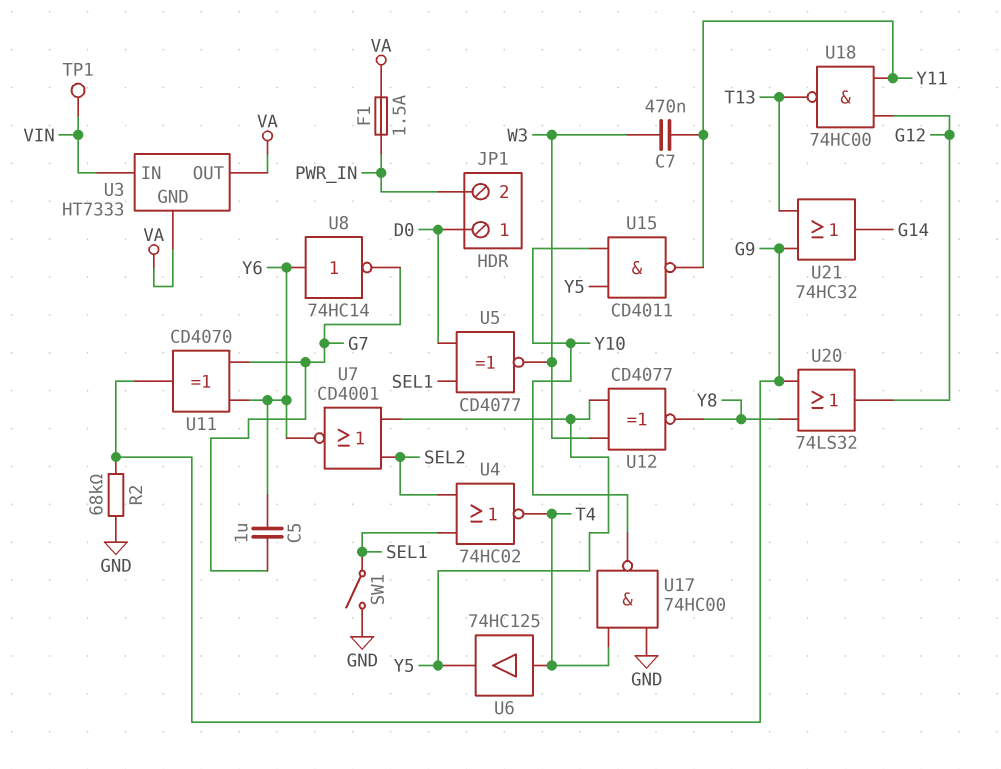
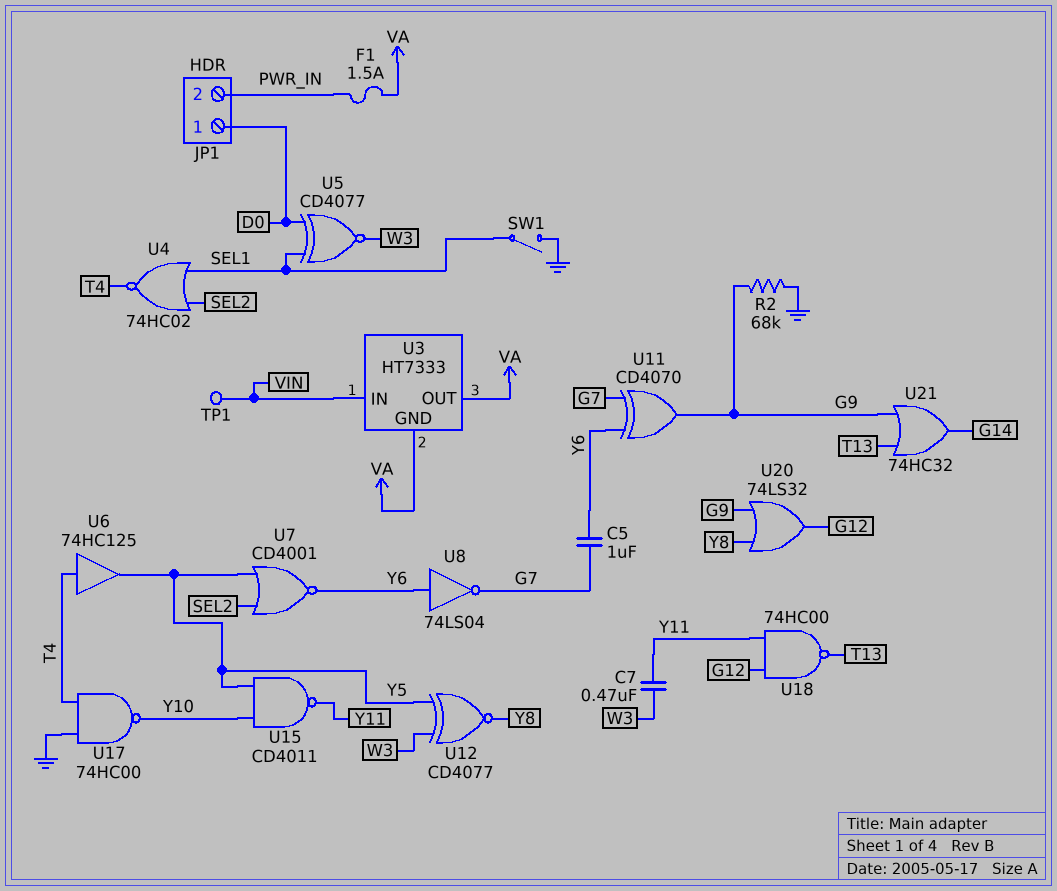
U8: NOT 74HC14 (in Y6, out G7) -> NOT 74LS04 (in Y6, out G7)

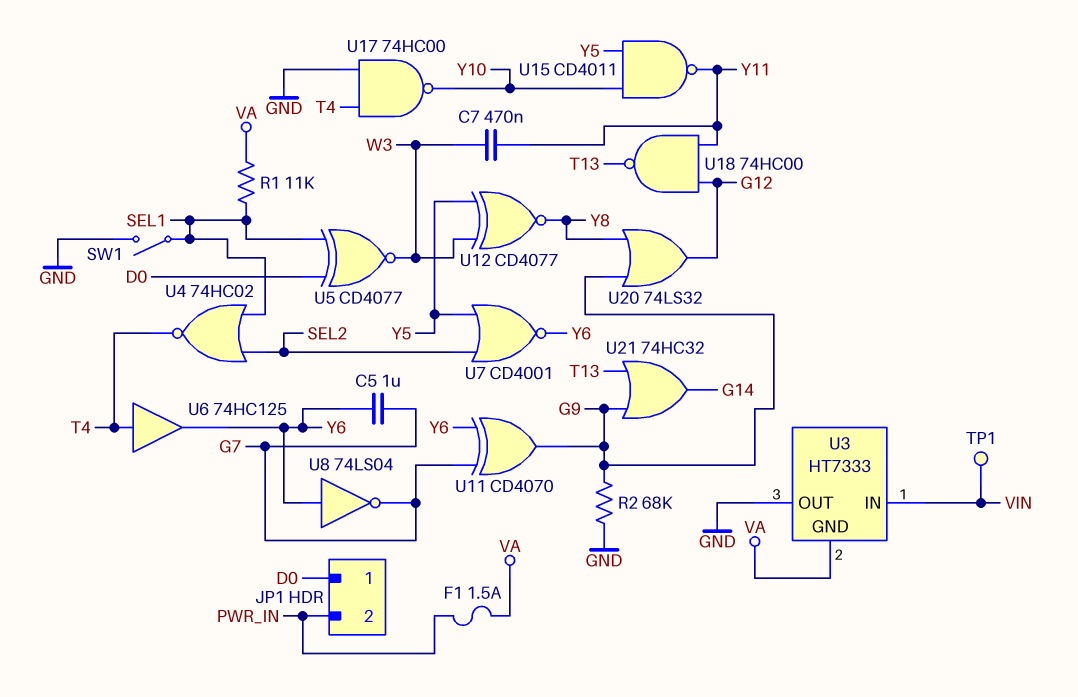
R1: none -> 11k (SEL1, VA)
U3 pin OUT: VA -> GND
U6: buffer 74HC125 (in T4, out Y5) -> buffer 74HC125 (in T4, out Y6)

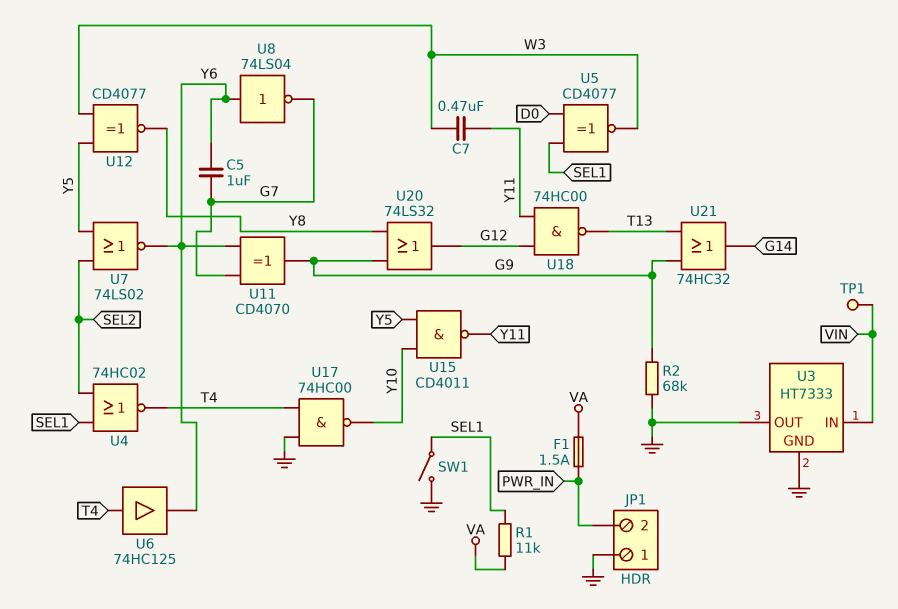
JP1 pin 1: D0 -> GND
U3 pin GND: VA -> GND
U7: NOR CD4001 (in SEL2, in Y5, out Y6) -> NOR 74LS02 (in SEL2, in Y5, out Y6)

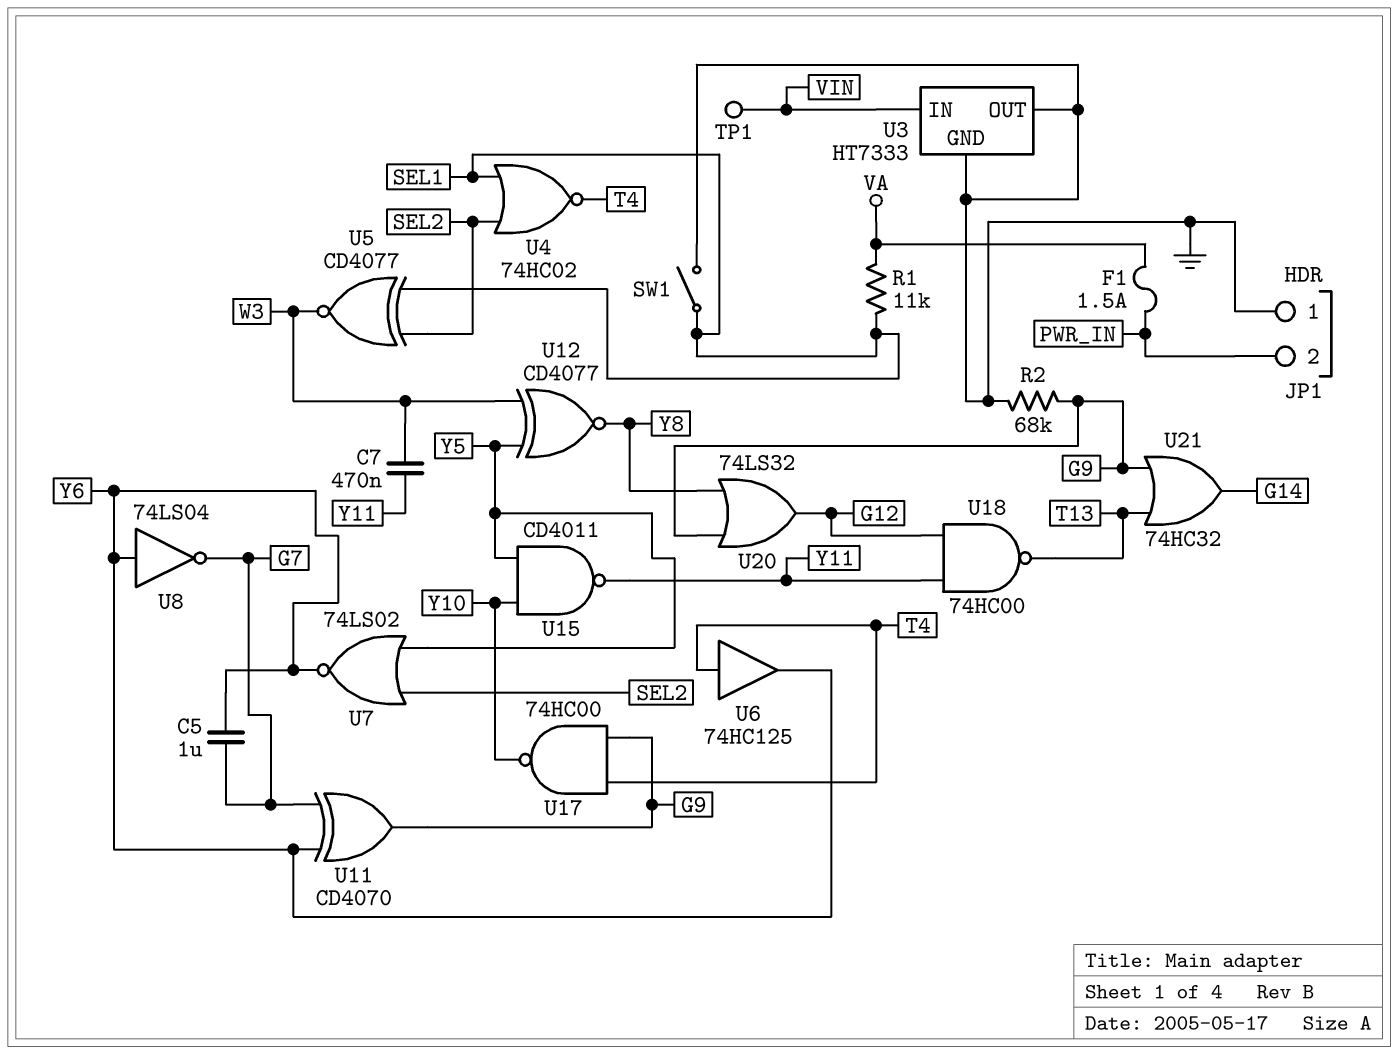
U5: XNOR CD4077 (in D0, in SEL1, out W3) -> XNOR CD4077 (in SEL1, in SEL2, out W3)
U17: NAND 74HC00 (in GND, in T4, out Y10) -> NAND 74HC00 (in G9, in T4, out Y10)

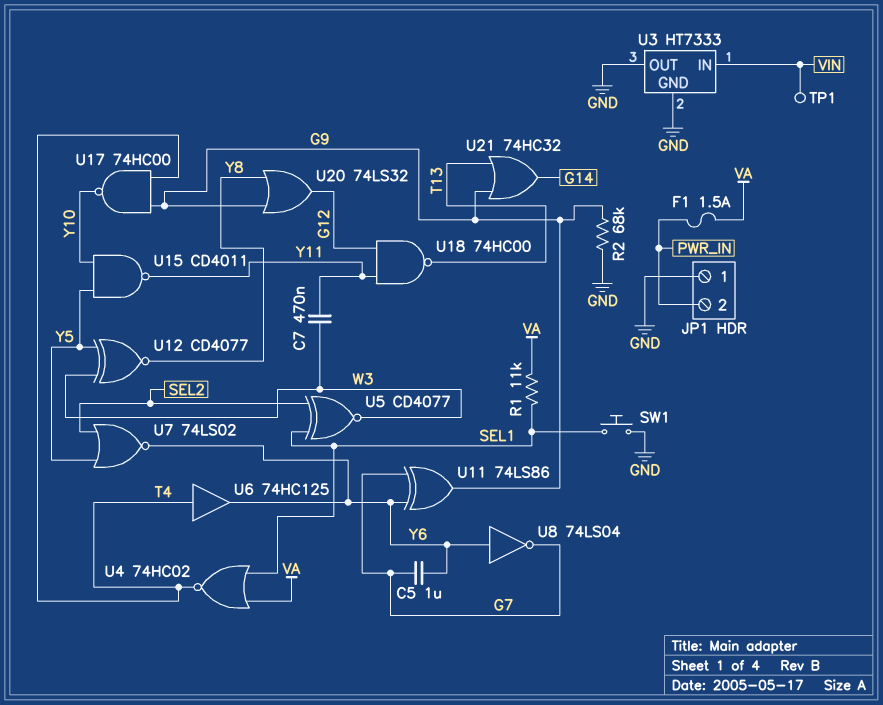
SW1: switch (GND, SEL1) -> button (GND, SEL1)
U4: NOR 74HC02 (in SEL1, in SEL2, out T4) -> NOR 74HC02 (in SEL1, in VA, out T4)
U11: XOR CD4070 (in G7, in Y6, out G9) -> XOR 74LS86 (in G7, in Y6, out G9)

